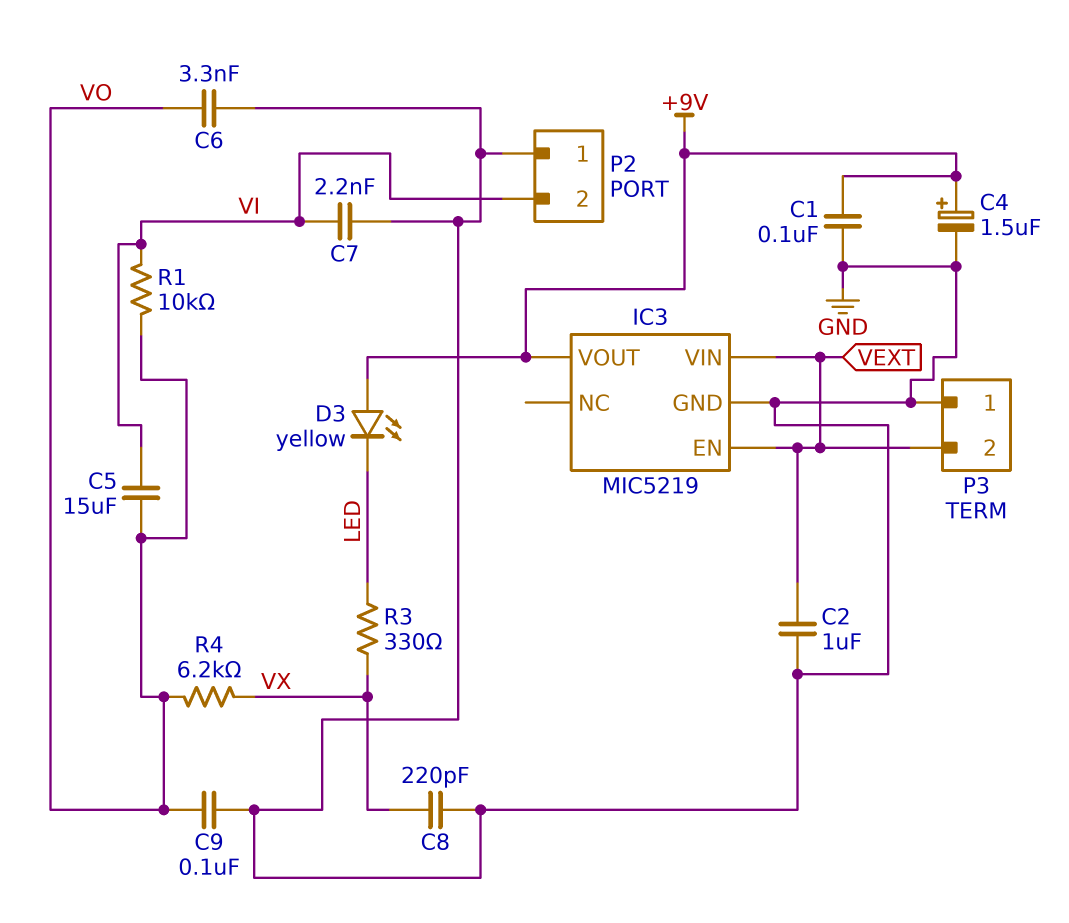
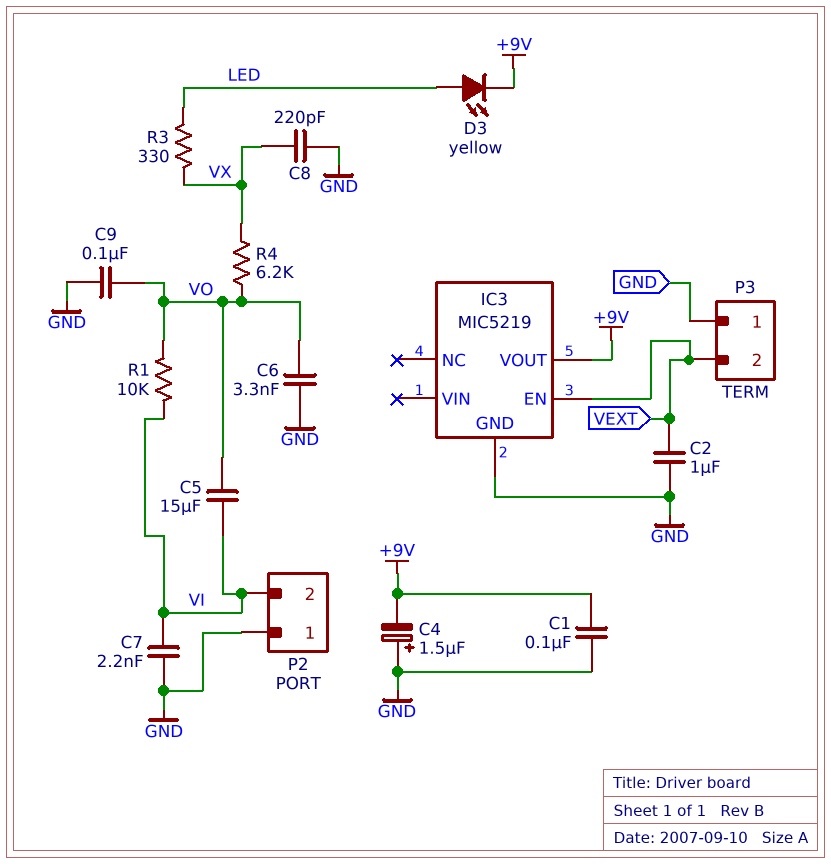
C4: 1.5uF (plus +9V, minus GND) -> 1.5uF (plus GND, minus +9V)
D3: LED yellow (A +9V, K LED) -> LED yellow (A LED, K +9V)
IC3 pin VIN: VEXT -> none

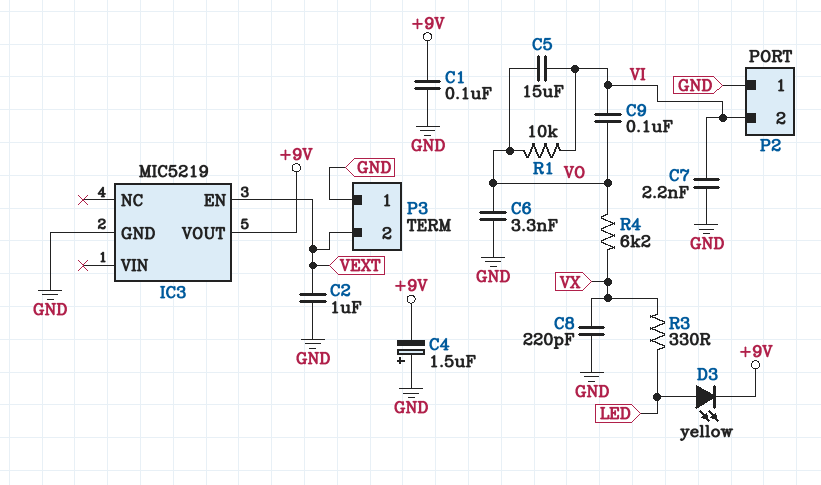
C9: 100nF (GND, VO) -> 100nF (VI, VO)

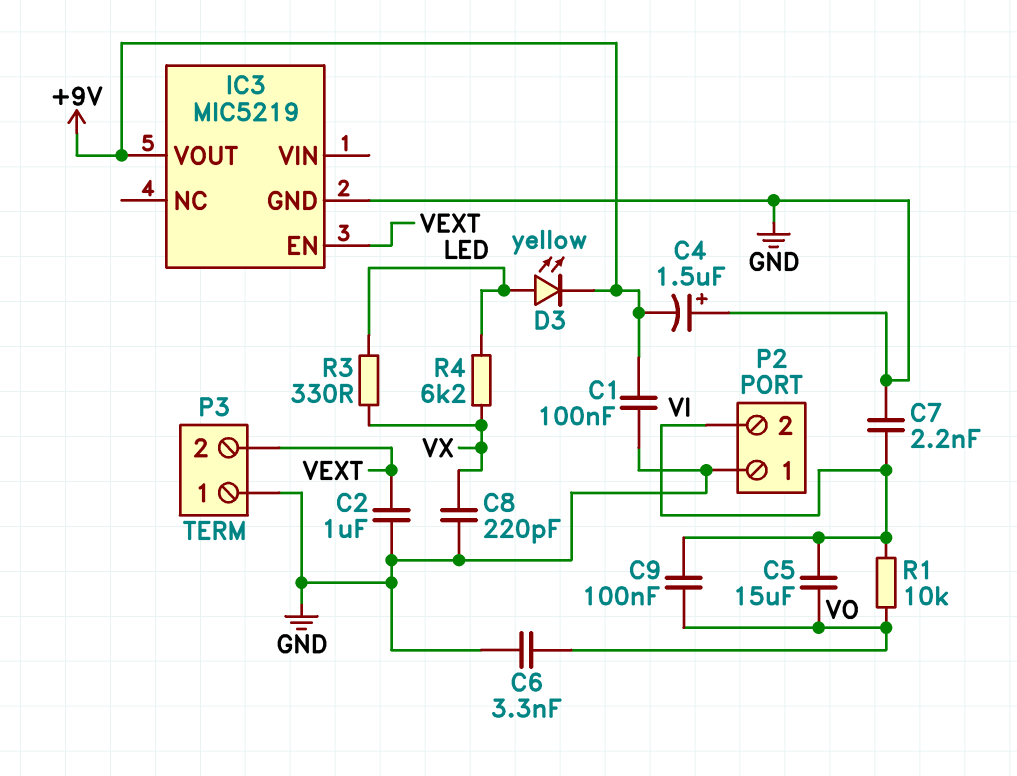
R4: 6.2k (VO, VX) -> 6.2k (LED, VX)

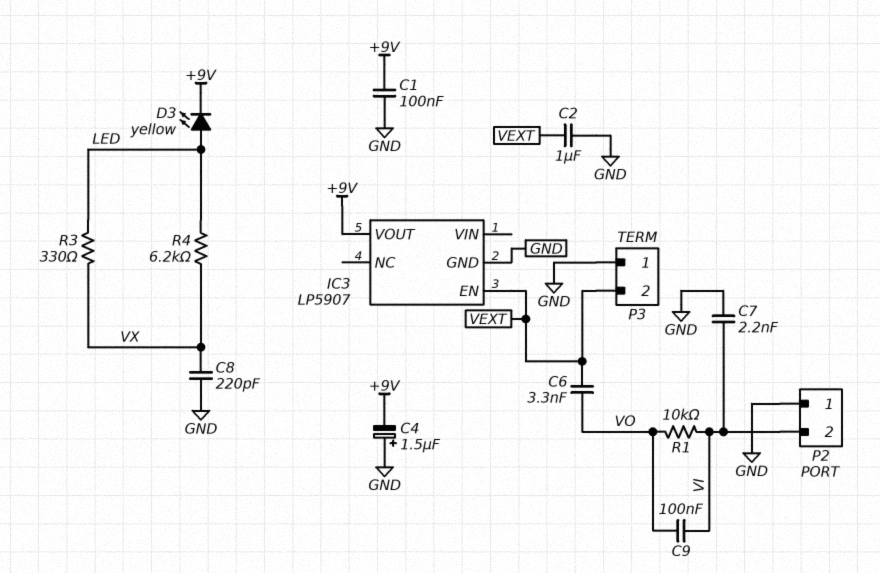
C5: 15uF (VI, VO) -> none
C6: 3.3nF (GND, VO) -> 3.3nF (VEXT, VO)
IC3: MIC5219 -> LP5907

